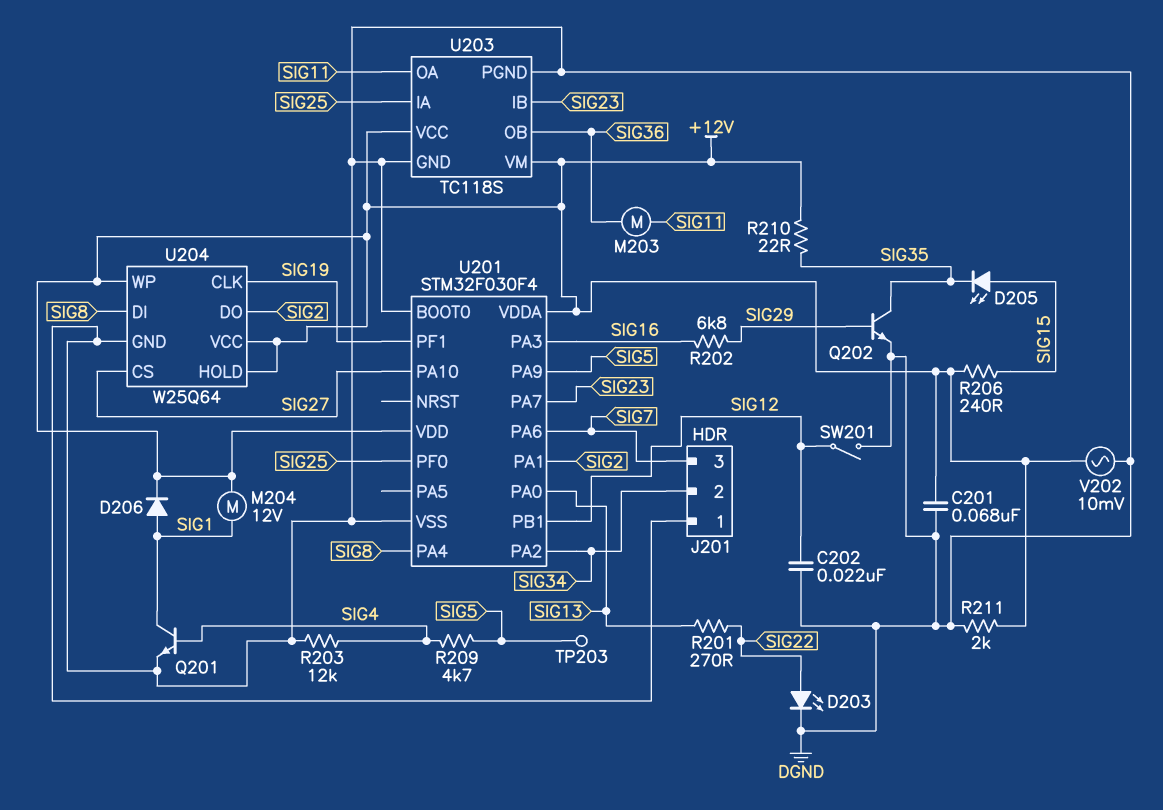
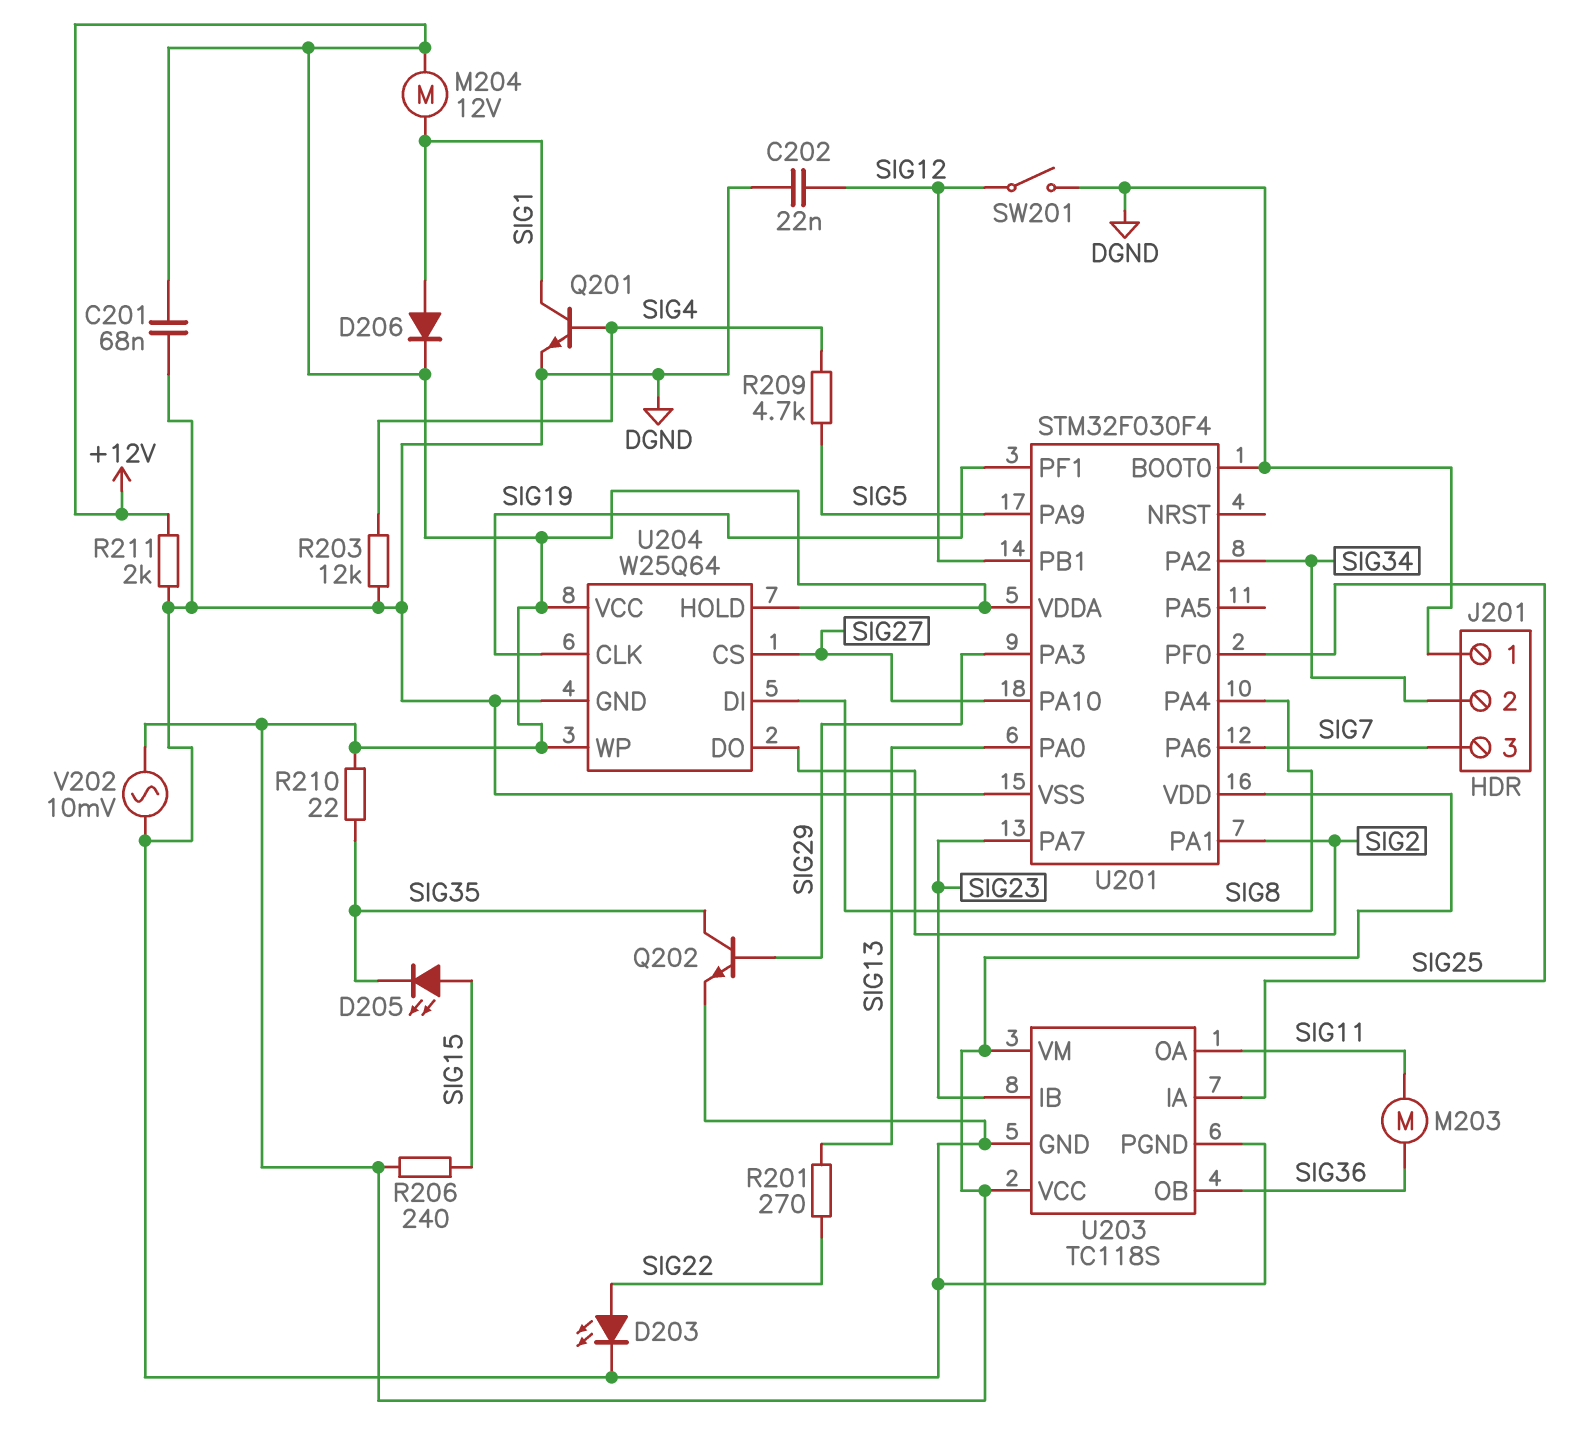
R202: 6.8k (SIG16, SIG29) -> none
TP203: test point (SIG5) -> none
U201 pin PA3: SIG16 -> SIG29

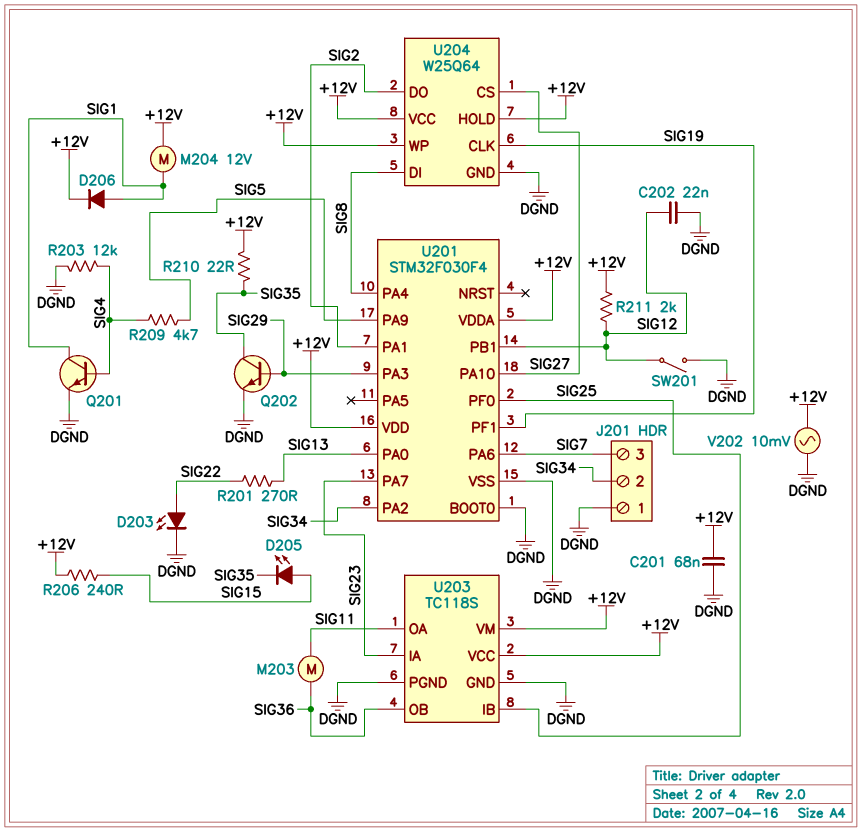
R211: 2k (+12V, DGND) -> 2k (+12V, SIG12)
U203 pin IA: SIG25 -> SIG23
U203 pin IB: SIG23 -> SIG25

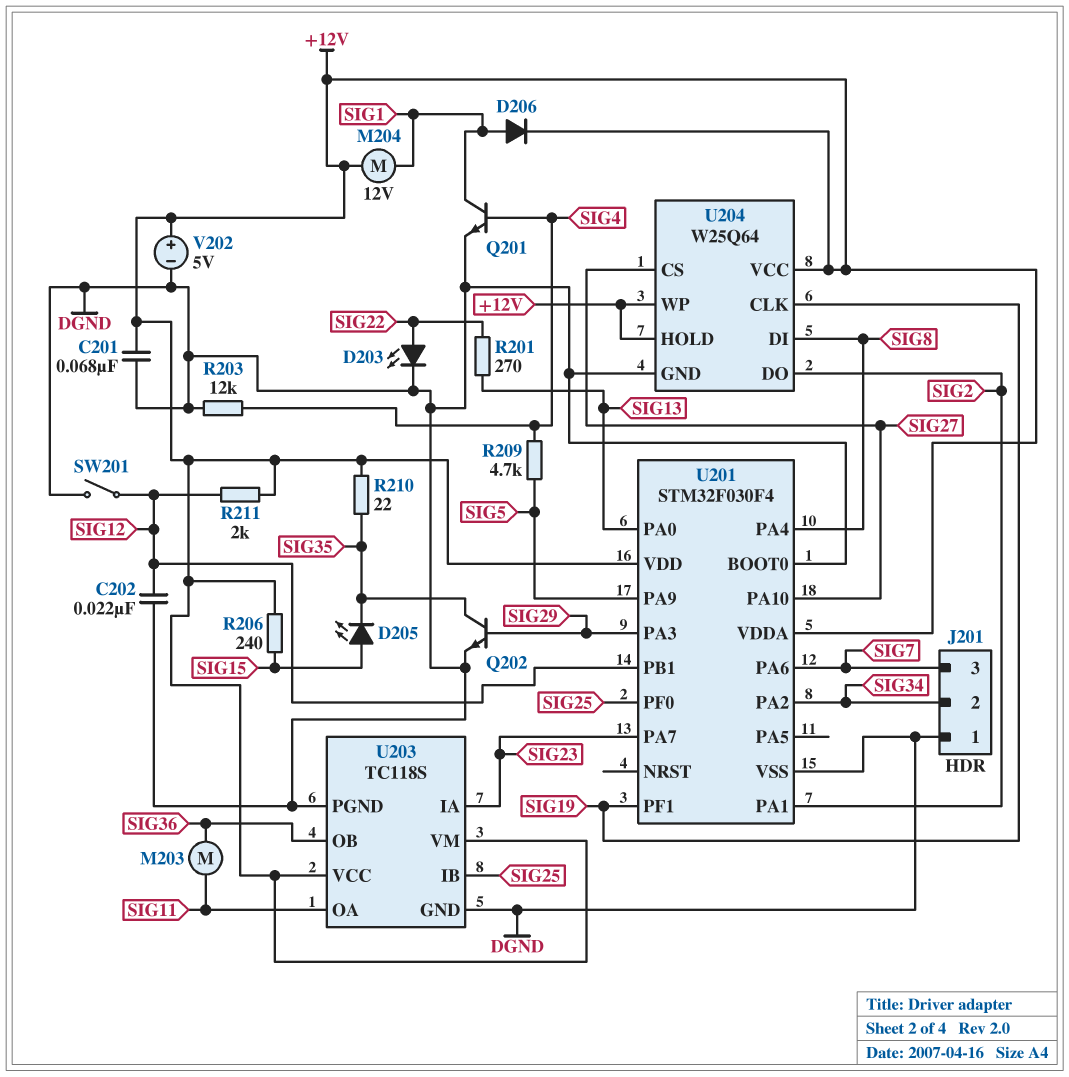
V202: AC 10mV (+12V, DGND) -> 5V (plus +12V, minus DGND)

